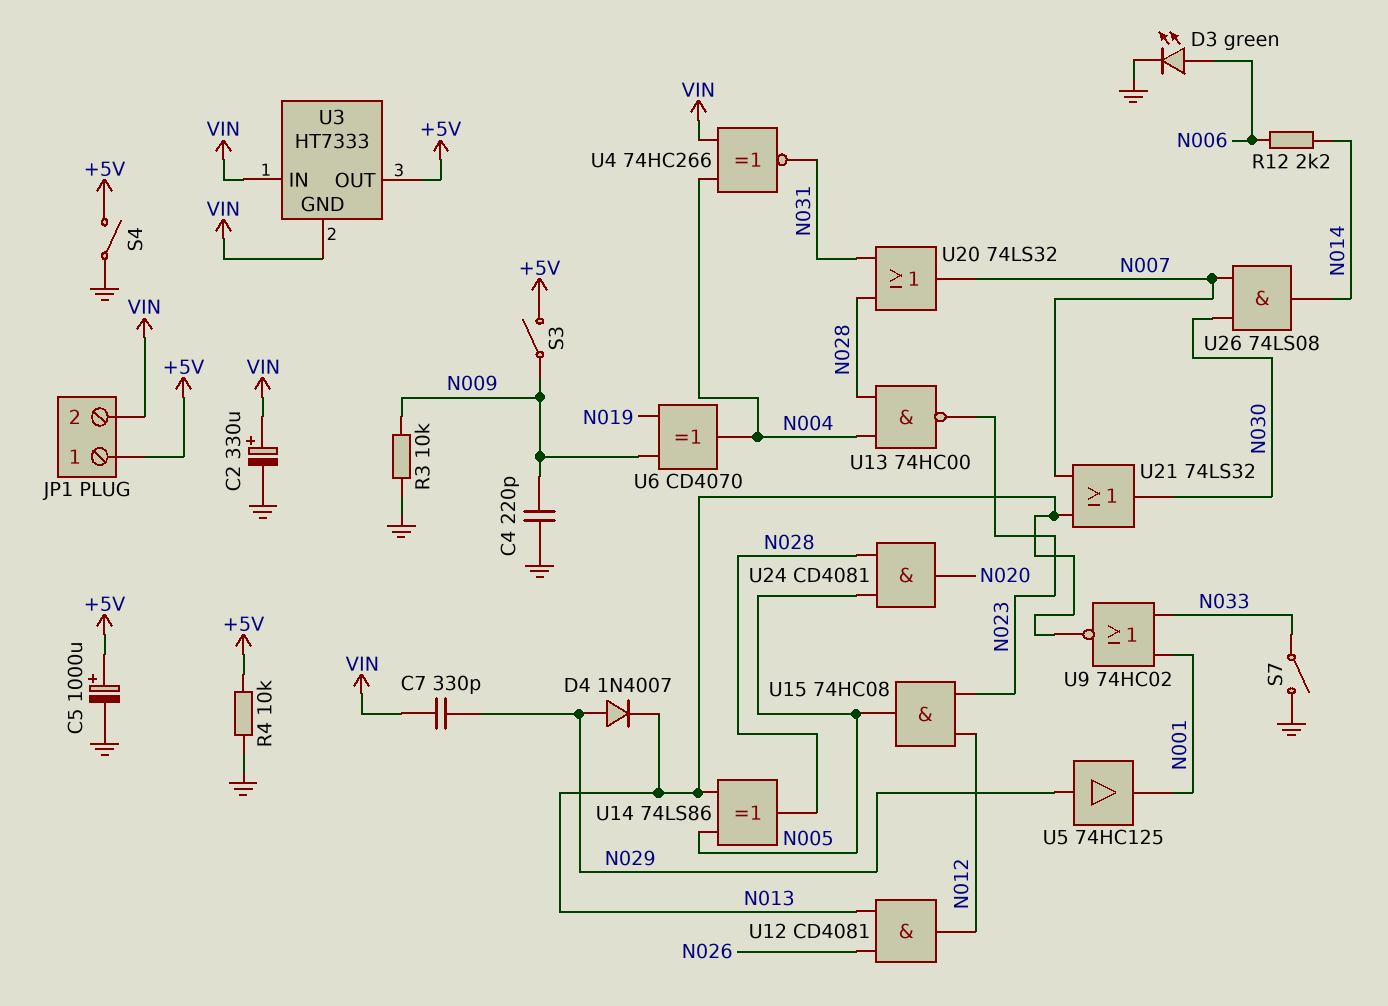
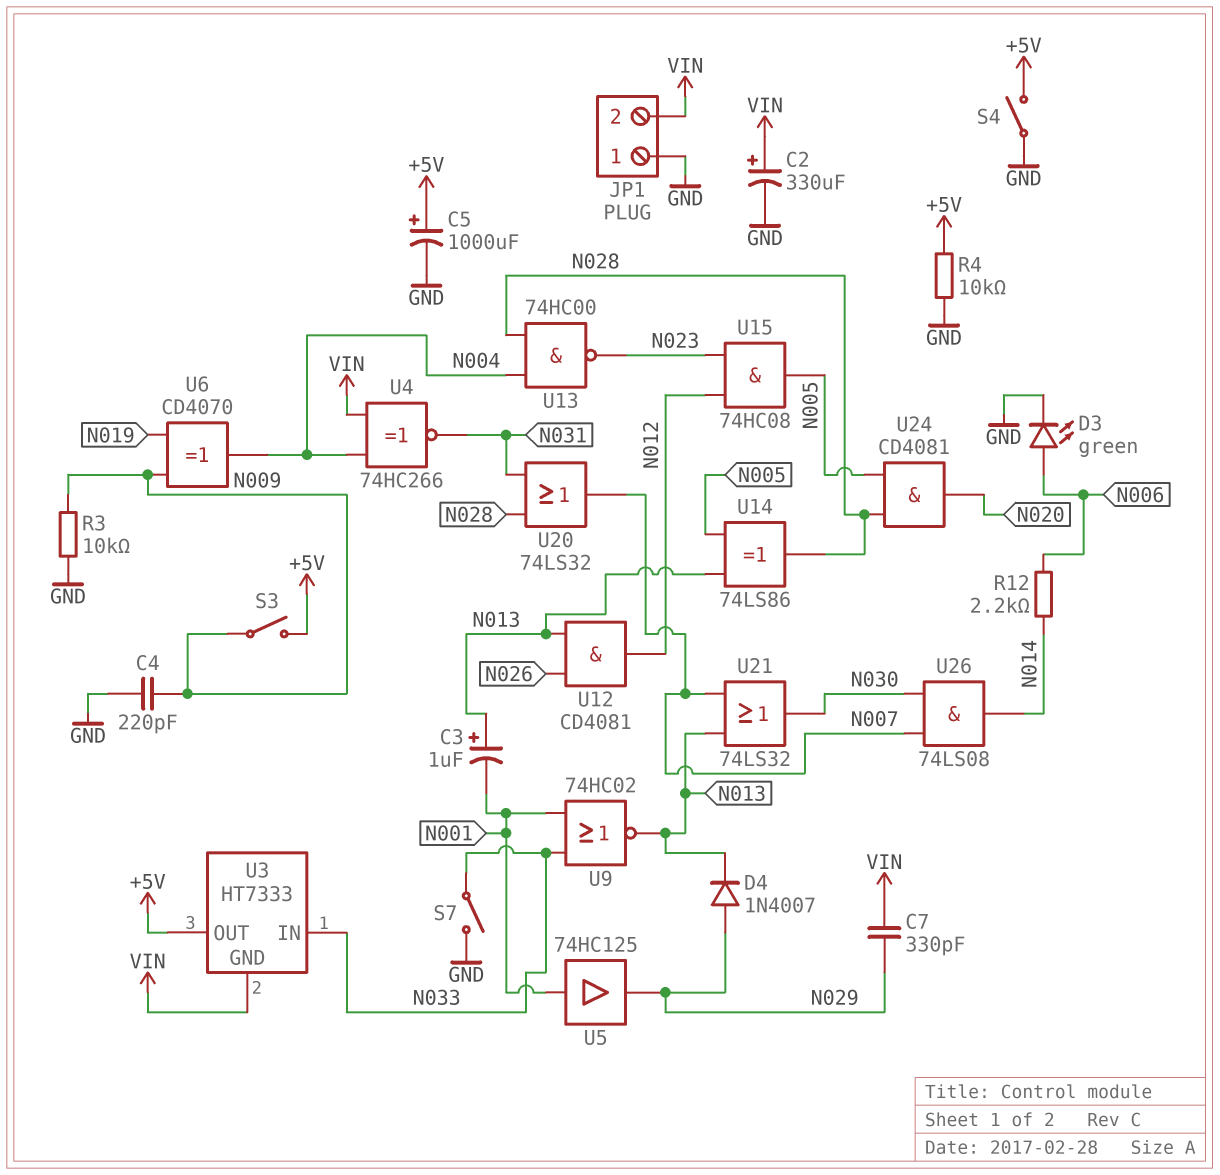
C3: none -> 1uF (plus N013, minus N001)
JP1 pin 1: +5V -> GND
U3 pin IN: VIN -> N033
U5: buffer 74HC125 (in N029, out N001) -> buffer 74HC125 (in N001, out N029)

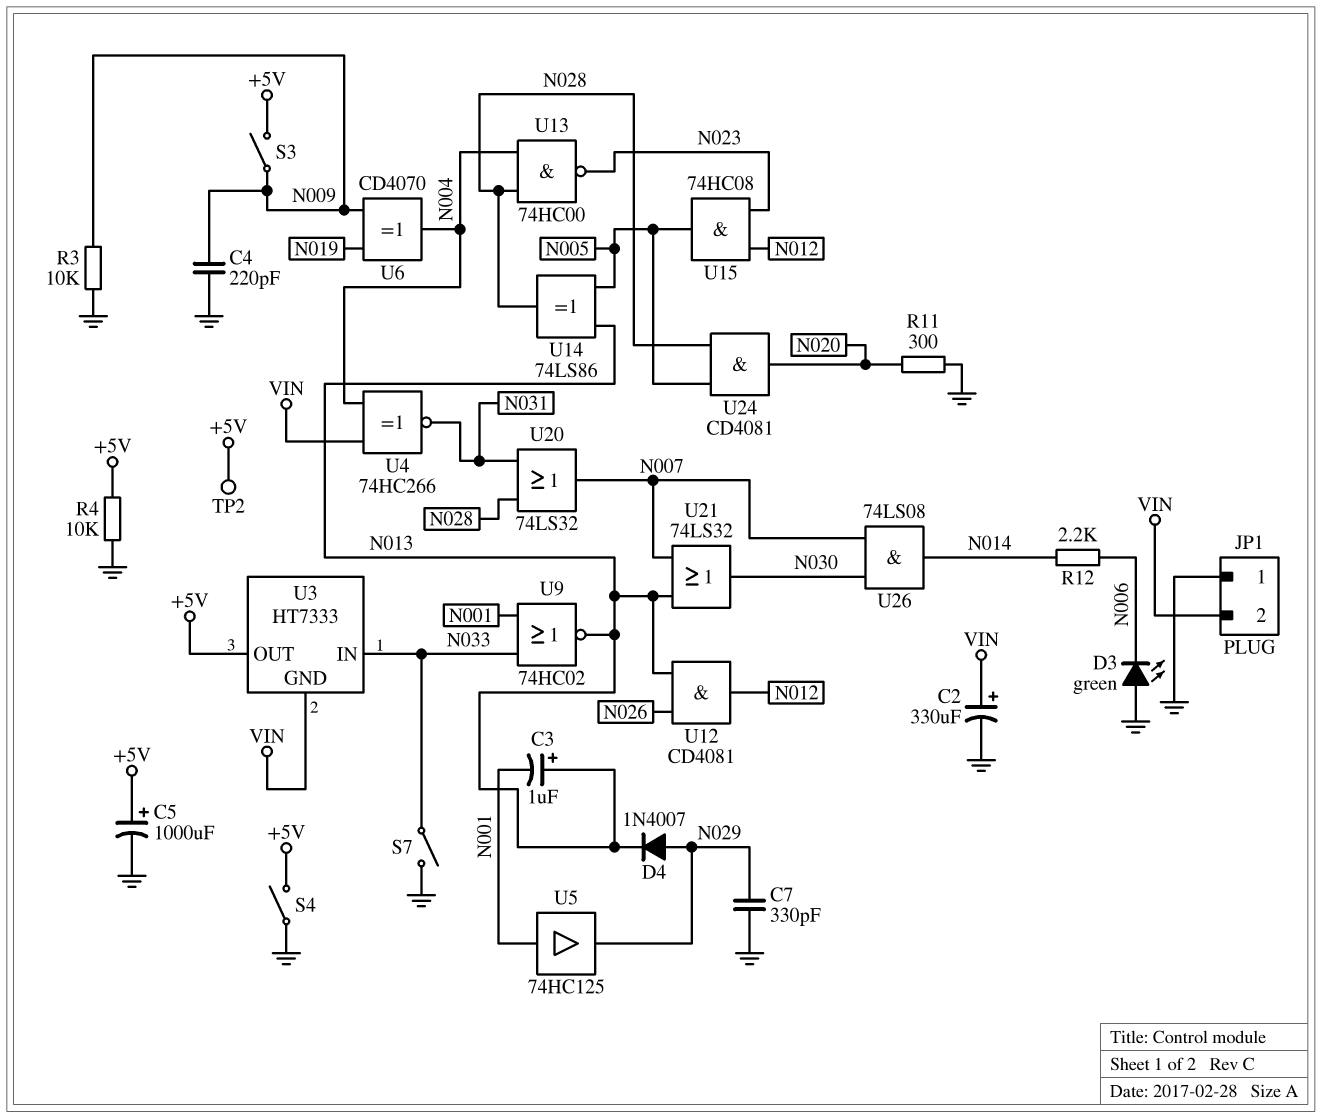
C7: 330pF (N029, VIN) -> 330pF (GND, N029)
D3: LED green (A N006, K GND) -> LED green (A GND, K N006)
R11: none -> 300 (GND, N020)
TP2: none -> test point (+5V)

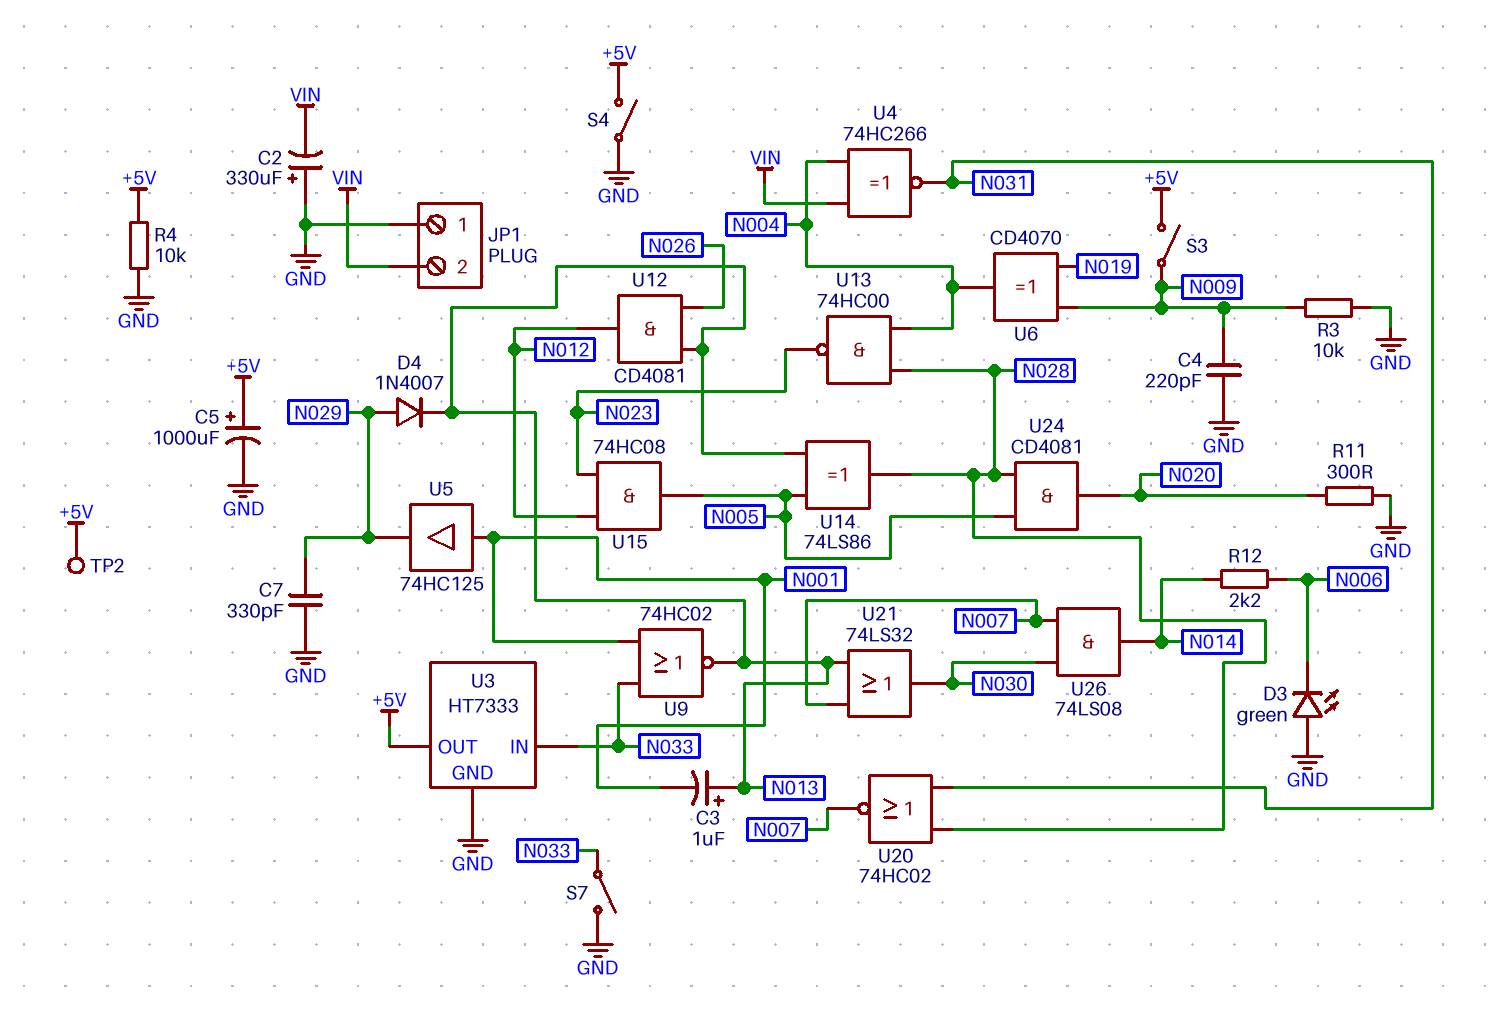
C2: 330uF (plus VIN, minus GND) -> 330uF (plus GND, minus VIN)
U3 pin GND: VIN -> GND
U20: OR 74LS32 (in N028, in N031, out N007) -> NOR 74HC02 (in N028, in N031, out N007)

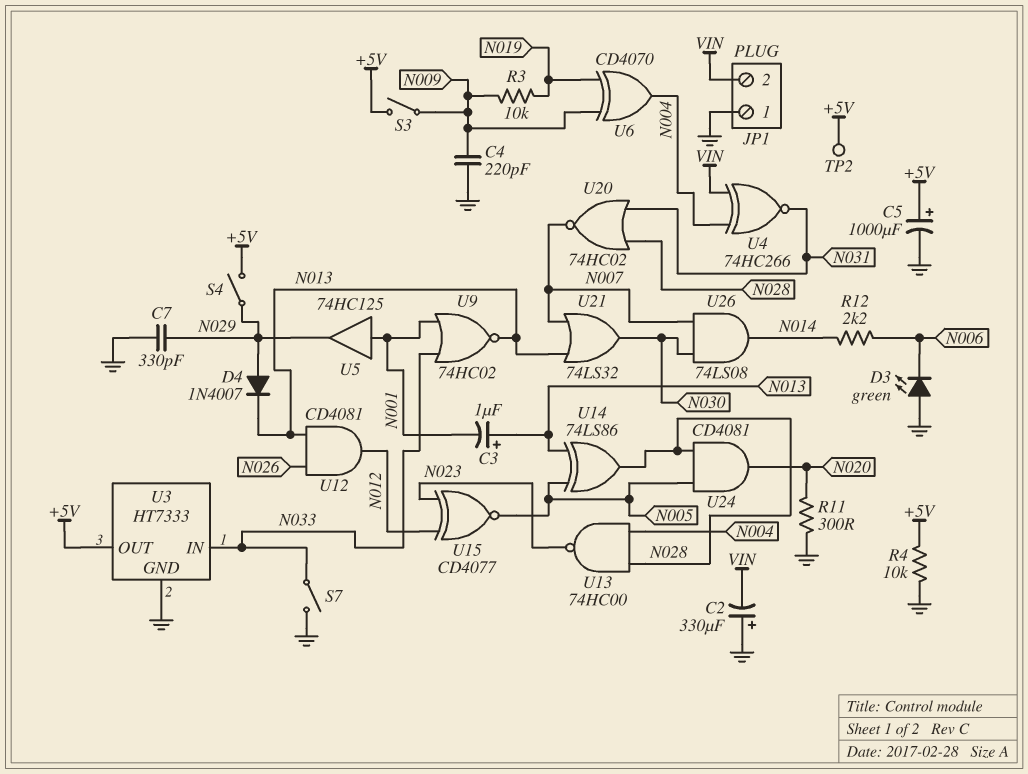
R3: 10k (GND, N009) -> 10k (N009, N019)
S4: switch (+5V, GND) -> switch (+5V, N029)
U15: AND 74HC08 (in N012, in N023, out N005) -> XNOR CD4077 (in N012, in N023, out N005)

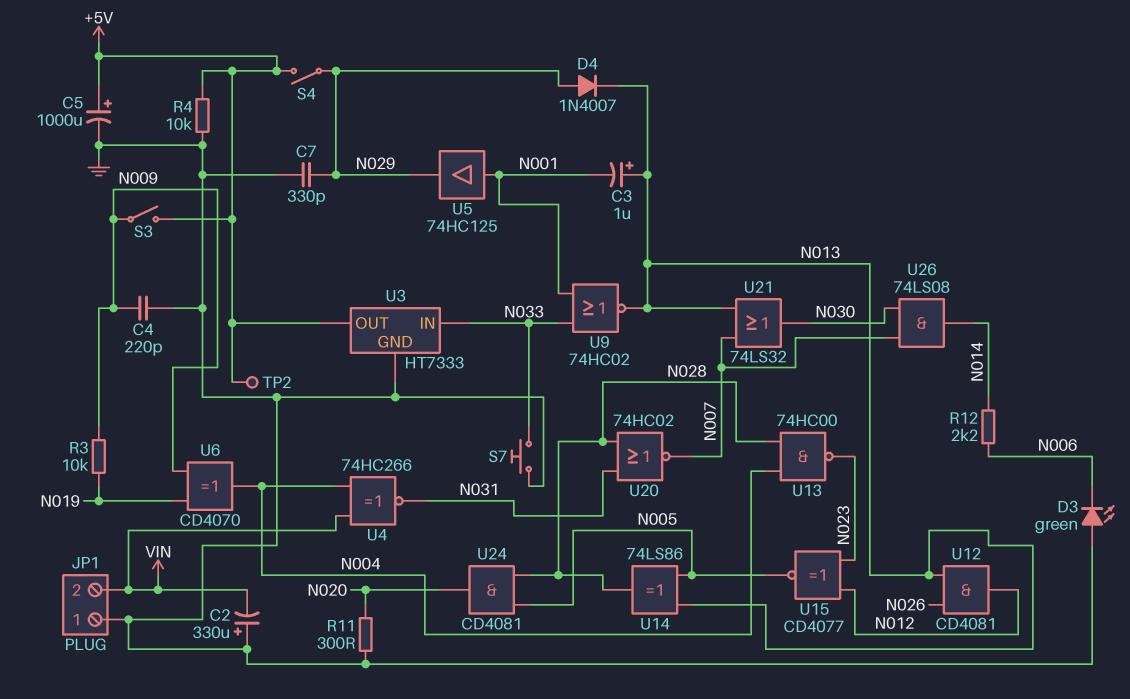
S7: switch (GND, N033) -> button (GND, N033)

